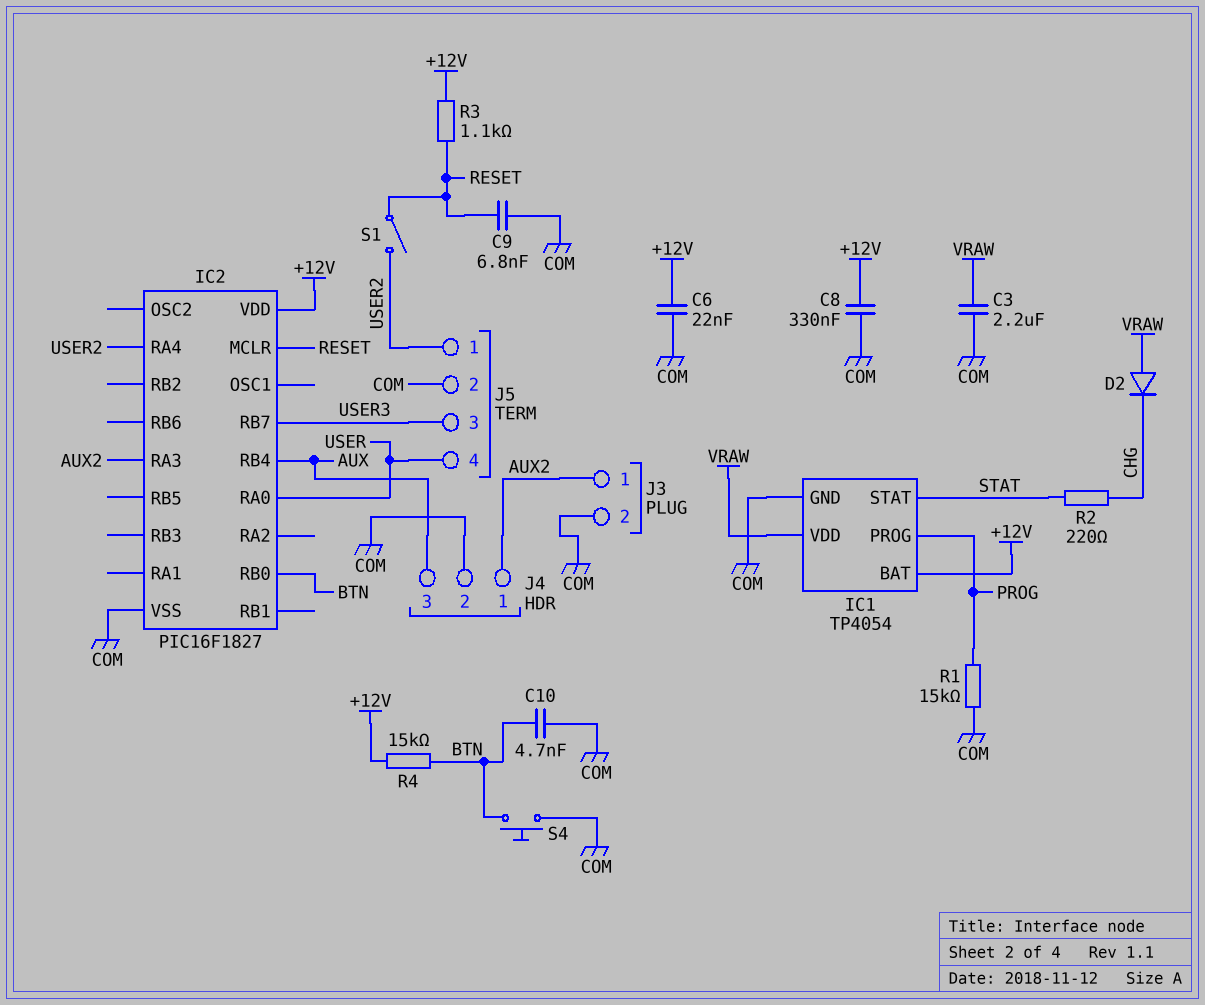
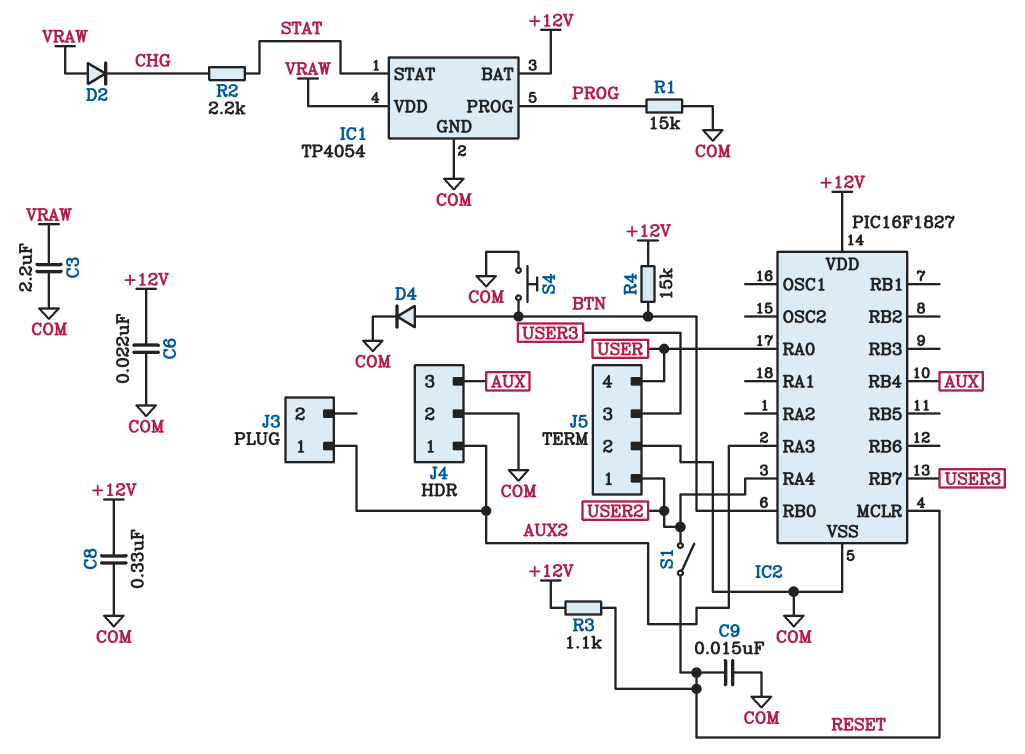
C9: 6.8nF (COM, RESET) -> 15nF (COM, RESET)
C10: 4.7nF (BTN, COM) -> none
D4: none -> diode (A BTN, K COM)
J3 pin 2: COM -> none
R2: 220 (CHG, STAT) -> 2.2k (CHG, STAT)

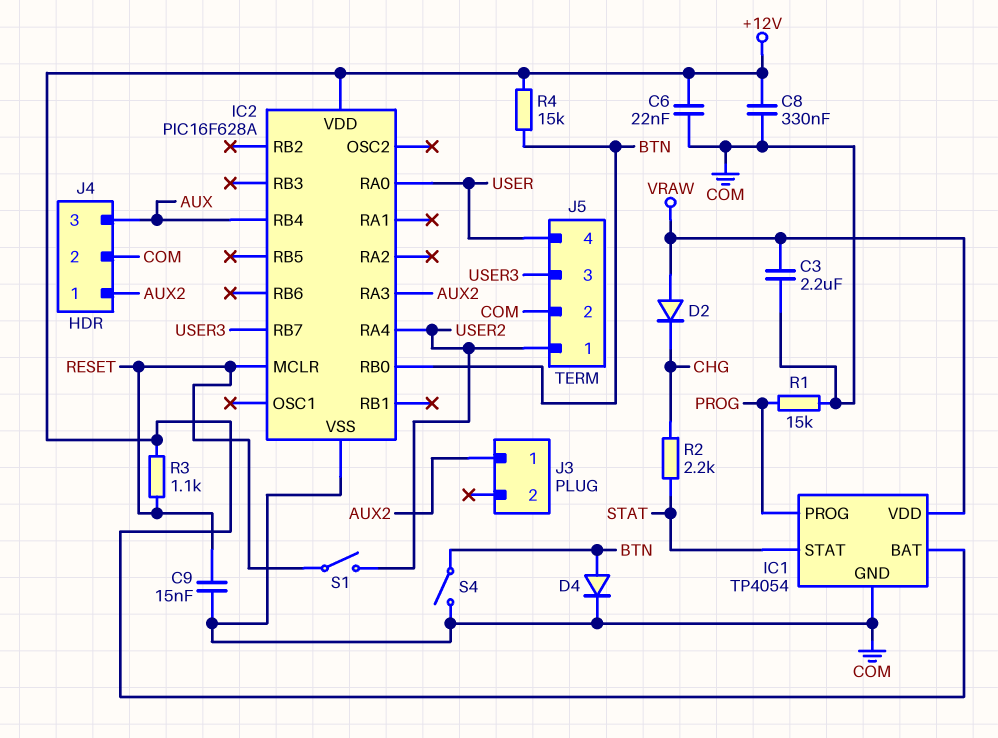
IC2: PIC16F1827 -> PIC16F628A
S4: button (BTN, COM) -> switch (BTN, COM)

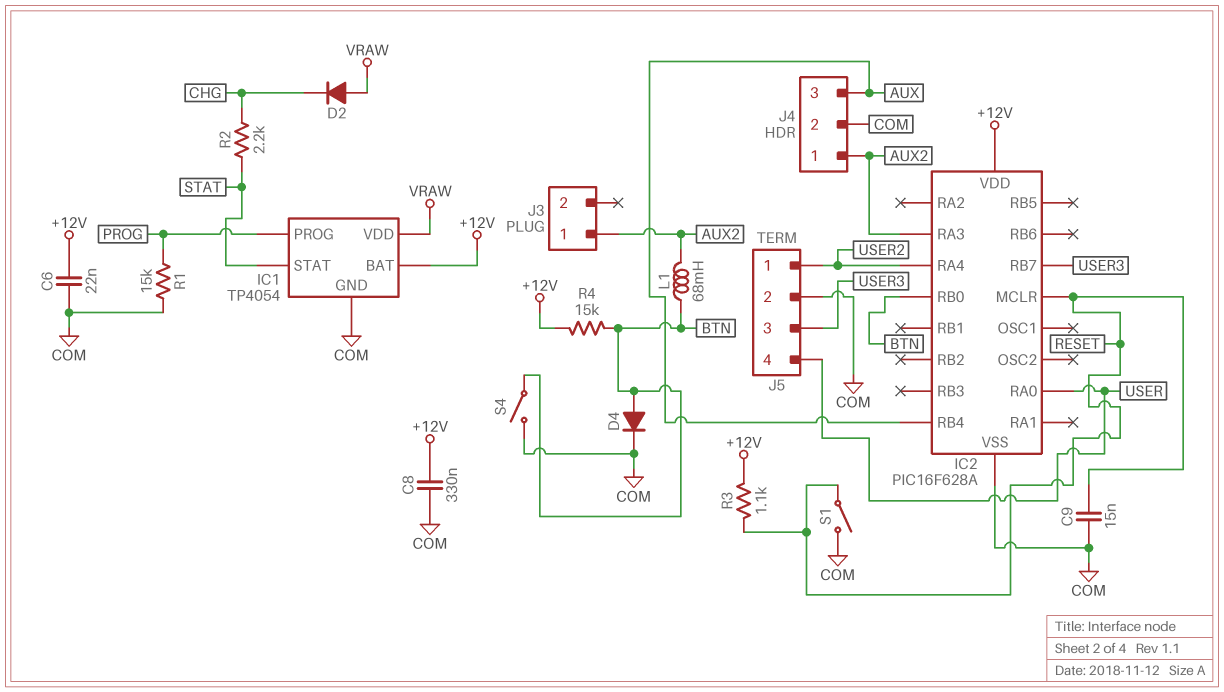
C3: 2.2uF (COM, VRAW) -> none
L1: none -> 68mH (AUX2, BTN)
S1: switch (RESET, USER2) -> switch (COM, RESET)

